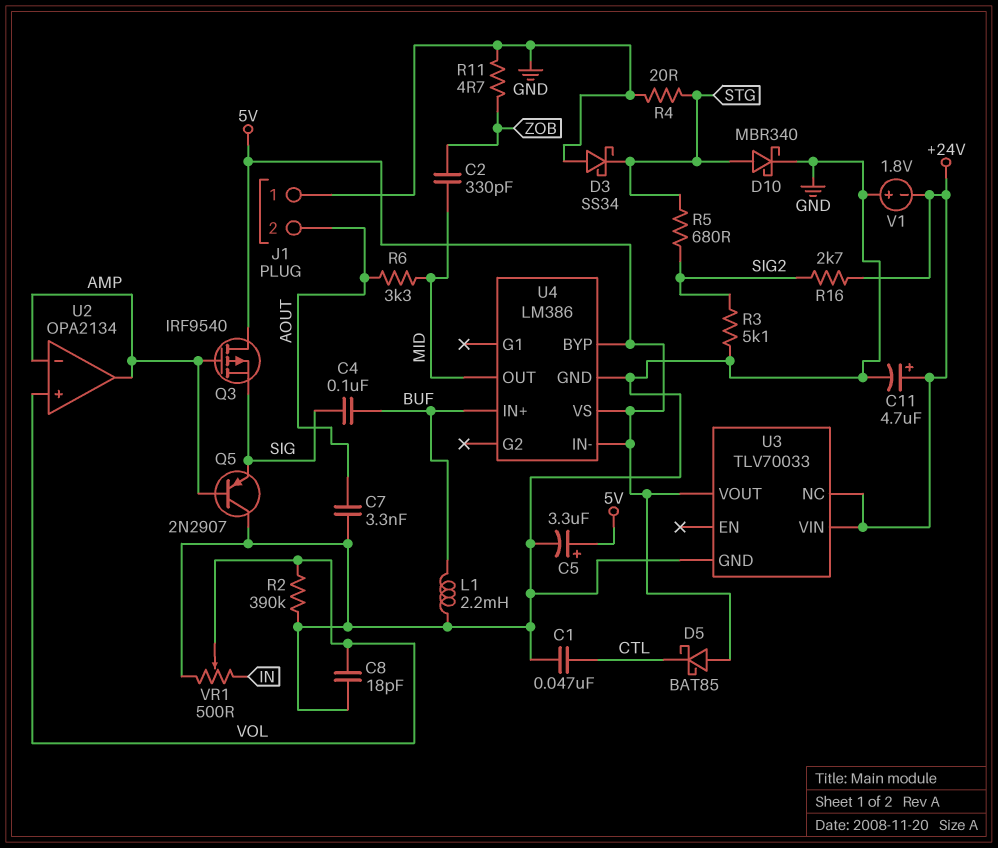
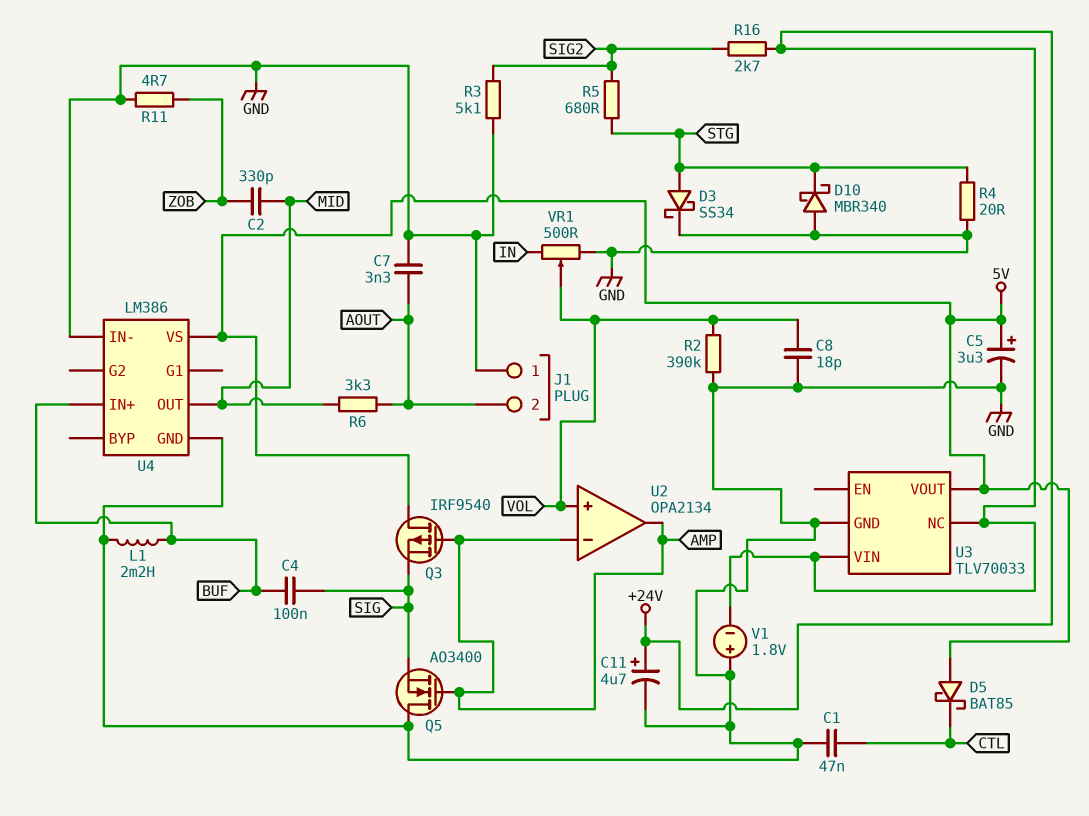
D3: schottky SS34 (A GND, K STG) -> schottky SS34 (A STG, K GND)
D10: schottky MBR340 (A STG, K GND) -> schottky MBR340 (A GND, K STG)
Q5: PNP 2N2907 (B AMP, C GND, E SIG) -> NMOS AO3400 (G AMP, D GND, S SIG)
U4 pin BYP: 5V -> none
U4 pin IN-: 5V -> GND

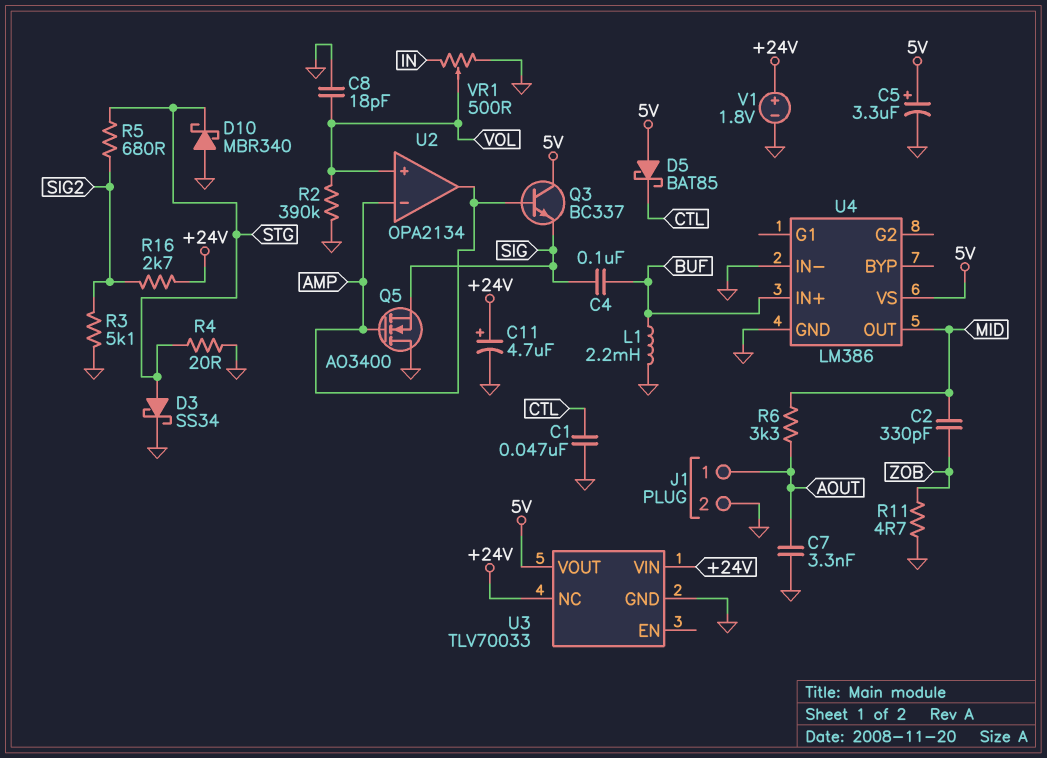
J1 pin 1: GND -> AOUT
J1 pin 2: AOUT -> GND
Q3: PMOS IRF9540 (G AMP, D 5V, S SIG) -> NPN BC337 (B AMP, C 5V, E SIG)
V1: 1.8V (plus GND, minus +24V) -> 1.8V (plus +24V, minus GND)

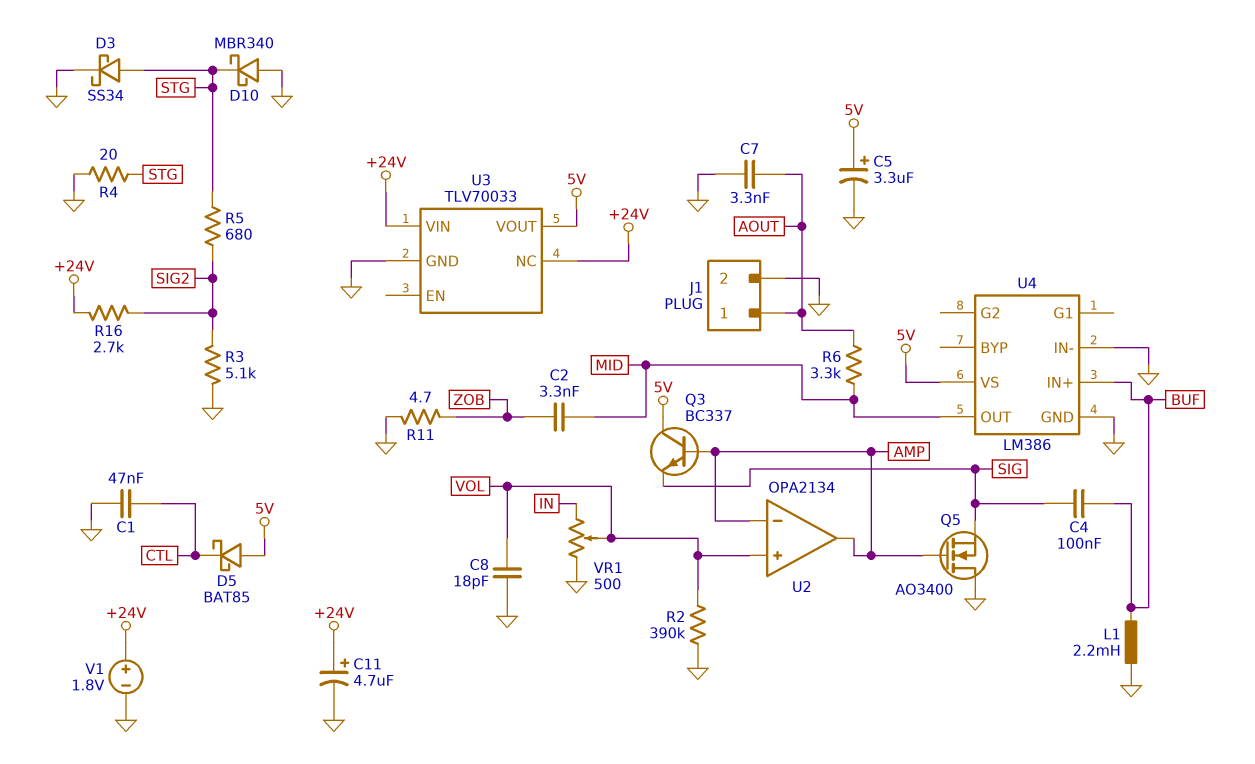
C2: 330pF (MID, ZOB) -> 3.3nF (MID, ZOB)

